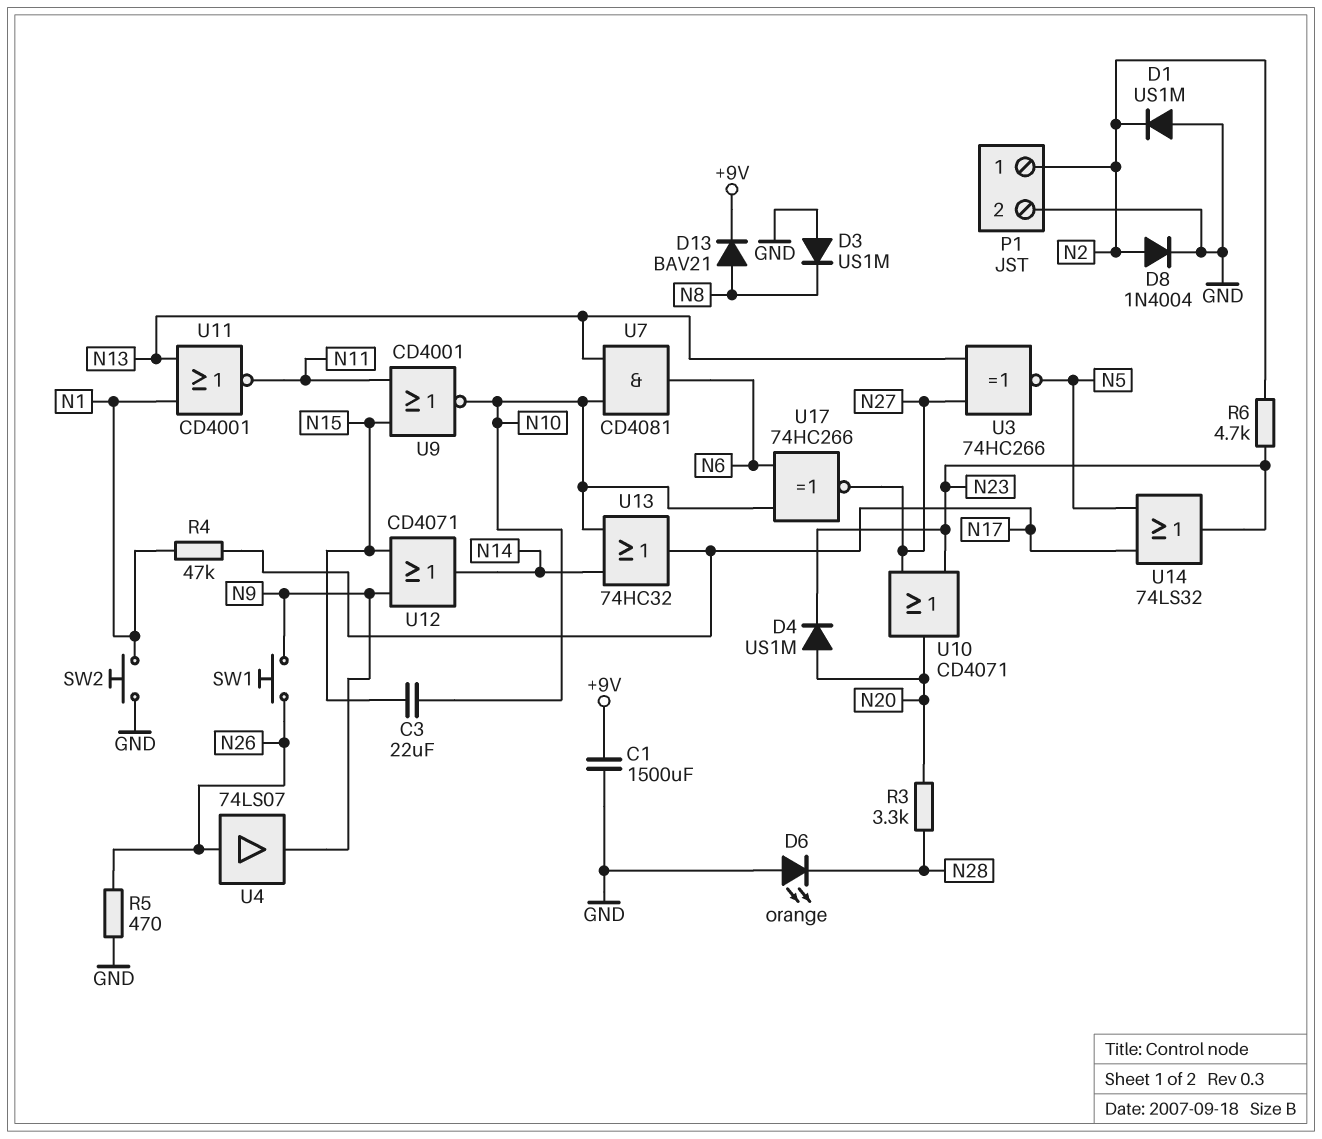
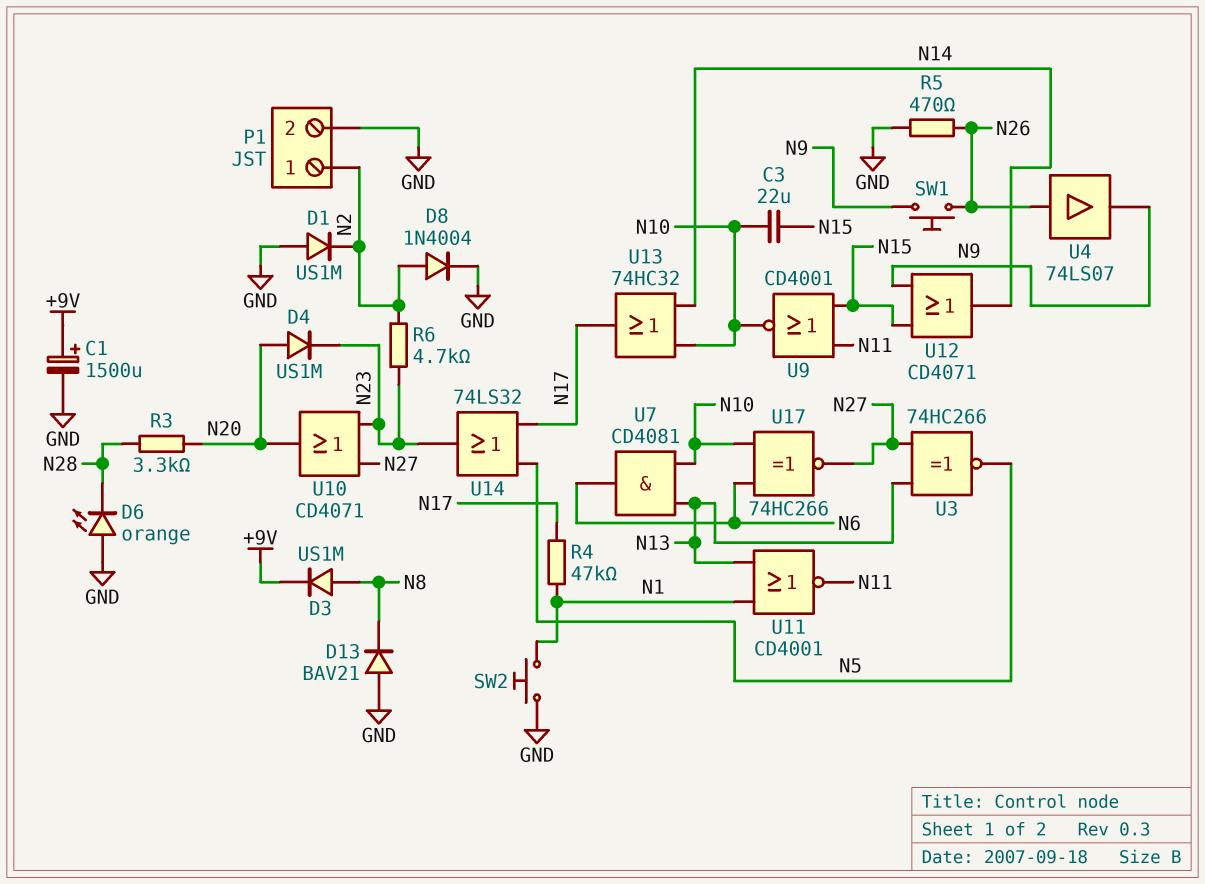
C1: 1500uF (+9V, GND) -> 1500uF (plus +9V, minus GND)
D3: diode US1M (A GND, K N8) -> diode US1M (A N8, K +9V)
D13: diode BAV21 (A N8, K +9V) -> diode BAV21 (A GND, K N8)

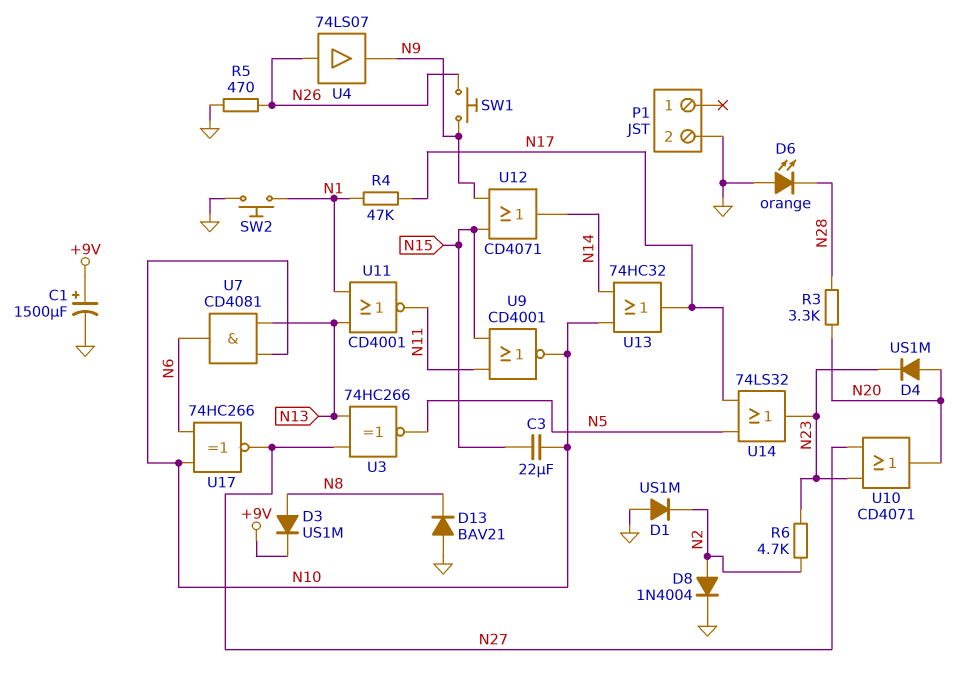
P1 pin 1: N2 -> none

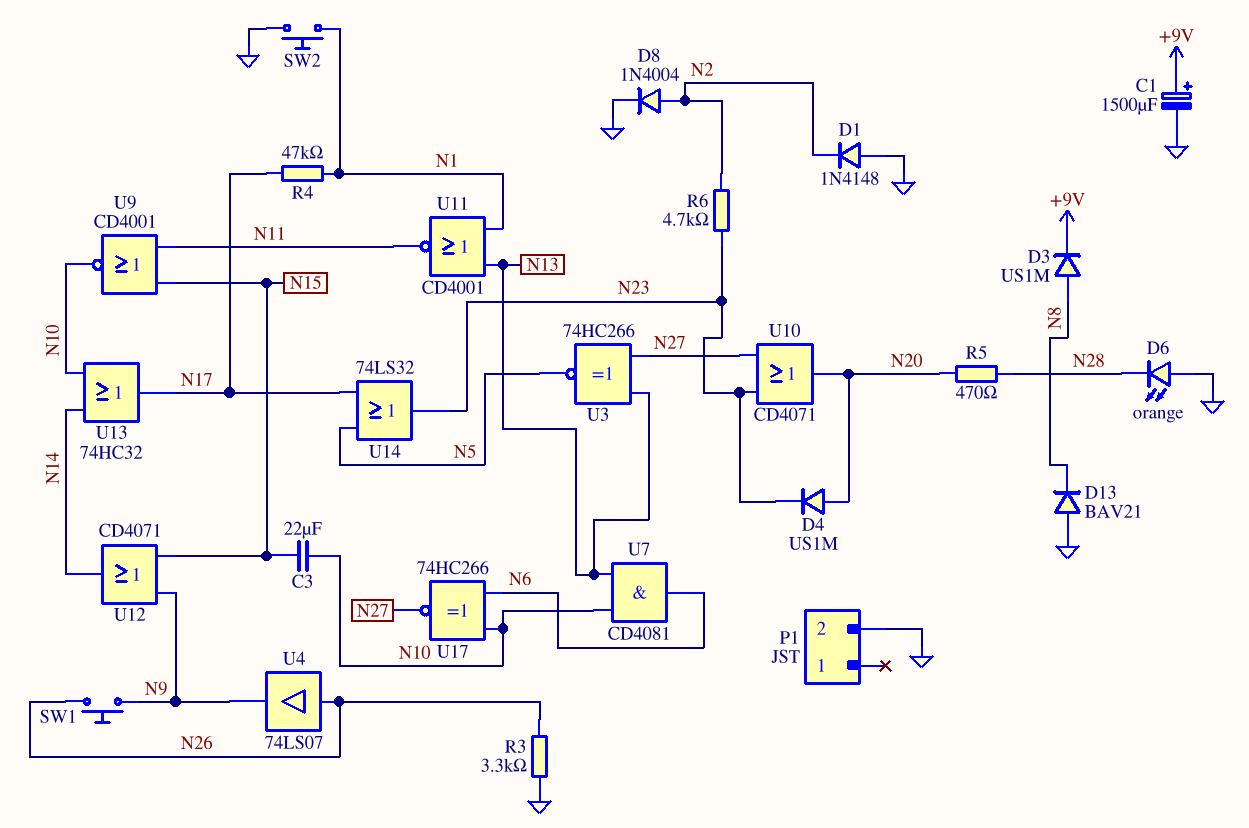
D1: diode US1M (A GND, K N2) -> diode 1N4148 (A GND, K N2)
R3: 3.3k (N20, N28) -> 3.3k (GND, N26)
R5: 470 (GND, N26) -> 470 (N20, N28)

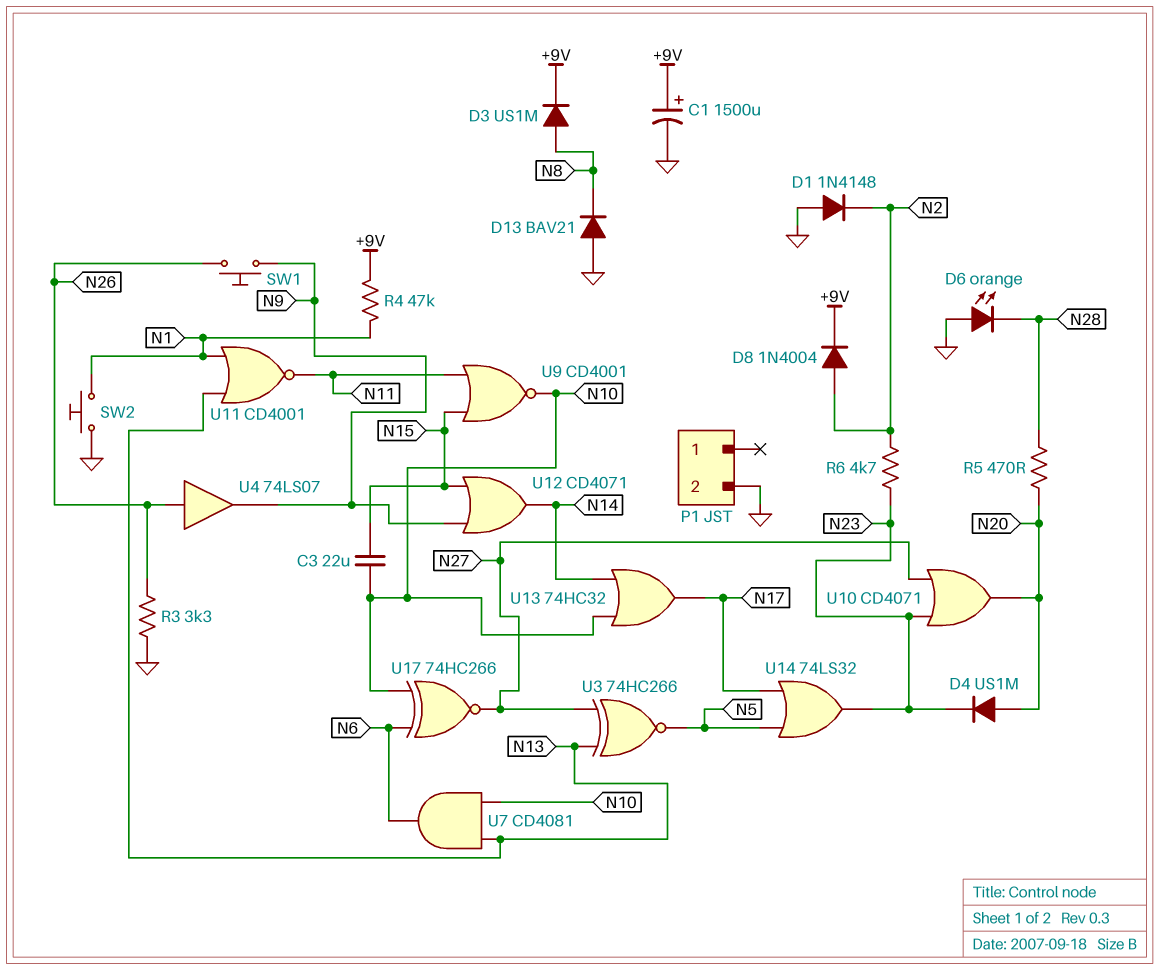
D8: diode 1N4004 (A N2, K GND) -> diode 1N4004 (A N2, K +9V)
R4: 47k (N1, N17) -> 47k (+9V, N1)

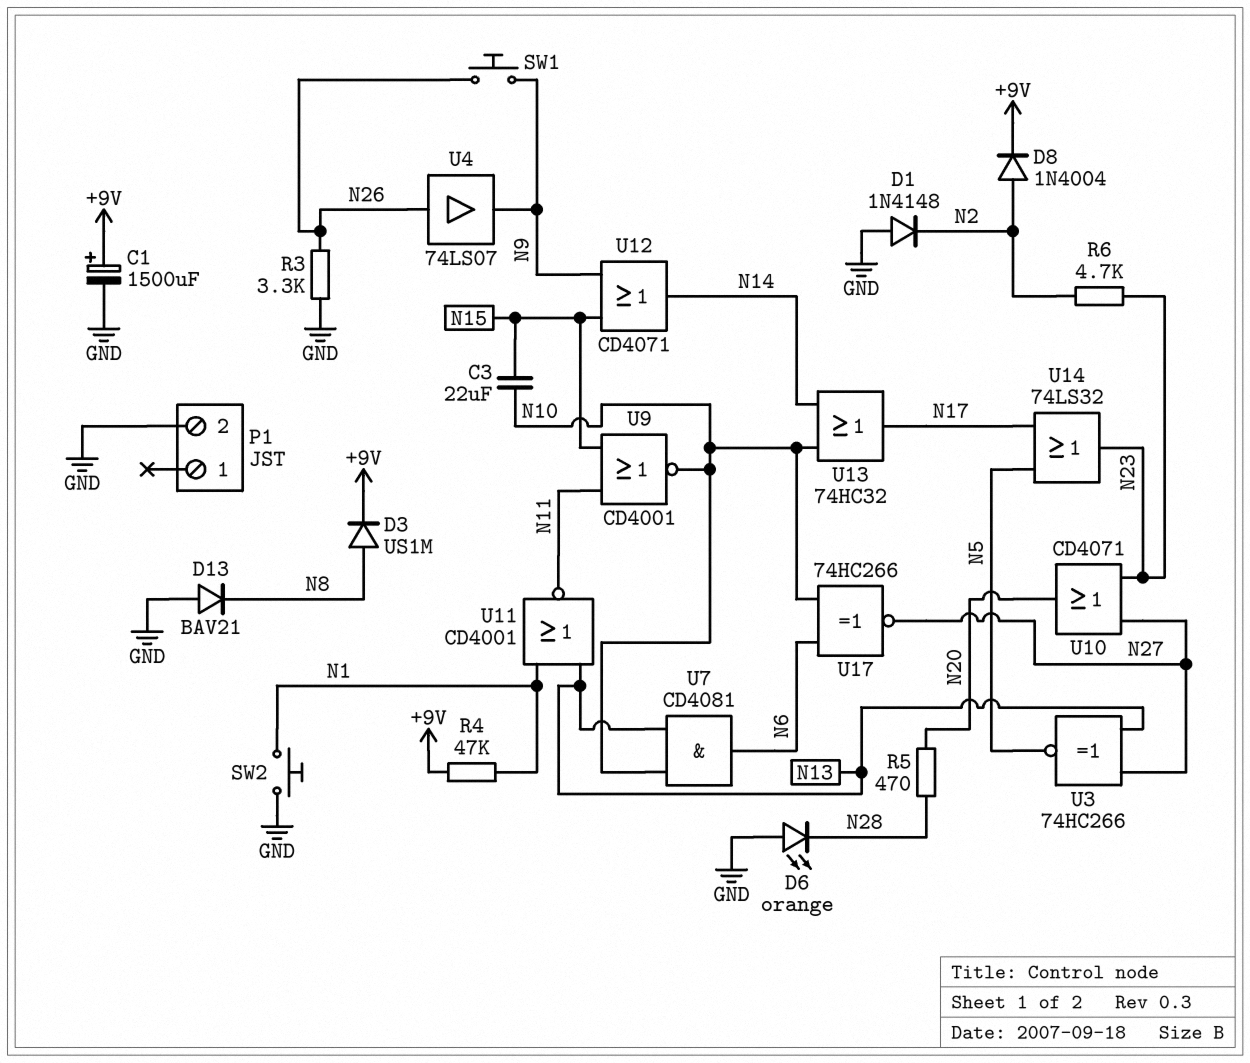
D4: diode US1M (A N20, K N23) -> none

